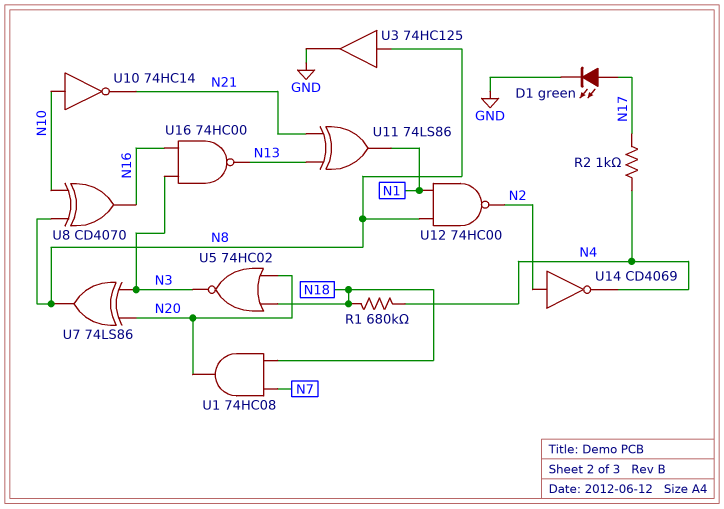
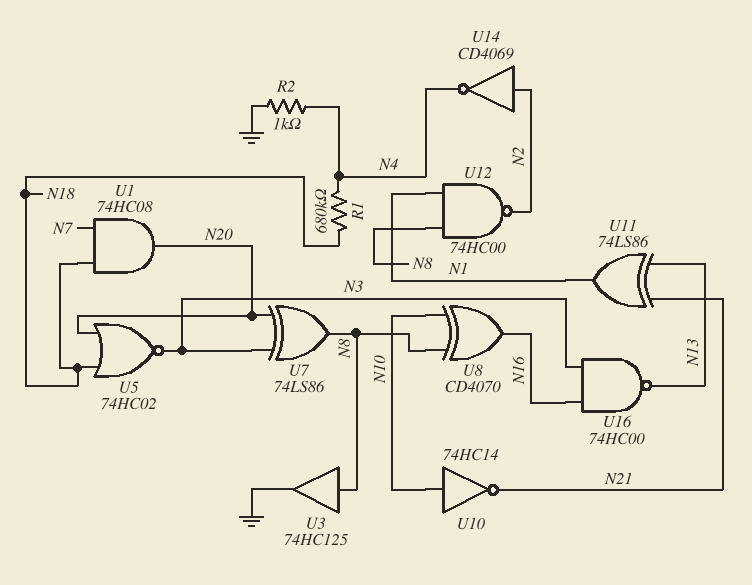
D1: LED green (A N17, K GND) -> none
R2: 1k (N4, N17) -> 1k (GND, N4)

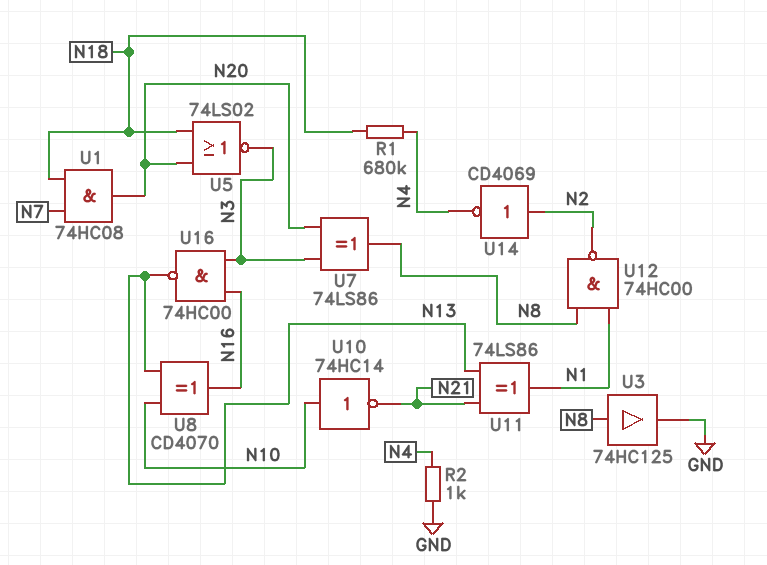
U5: NOR 74HC02 (in N18, in N20, out N3) -> NOR 74LS02 (in N18, in N20, out N3)
U8: XOR CD4070 (in N8, in N10, out N16) -> XOR CD4070 (in N10, in N13, out N16)

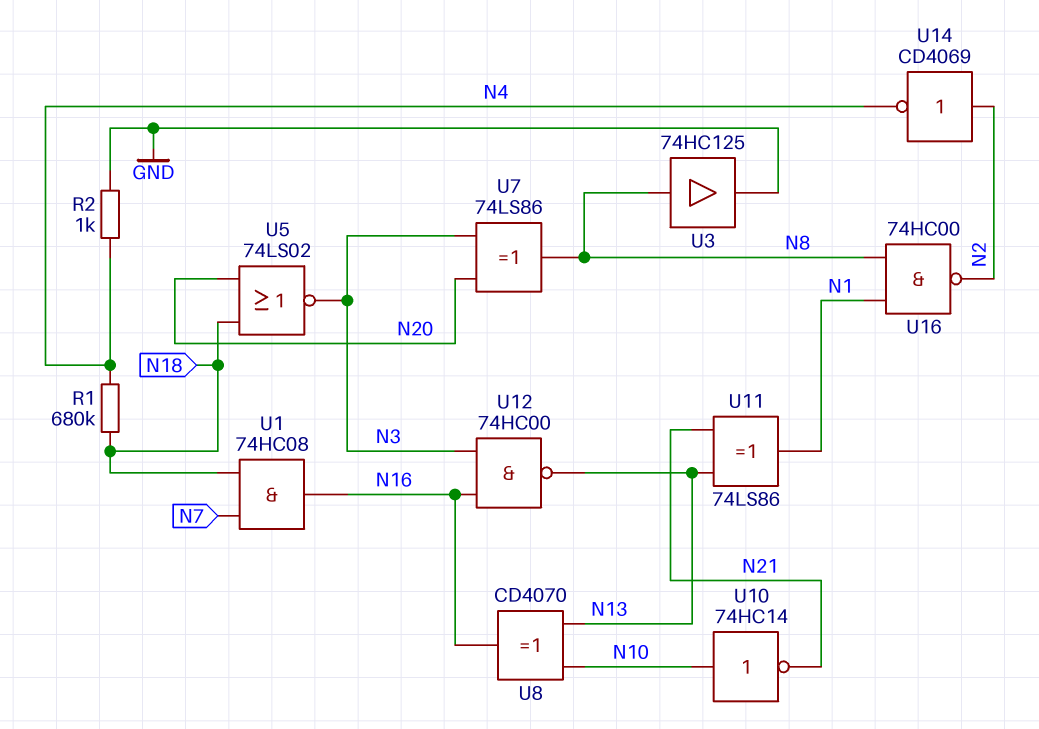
U1: AND 74HC08 (in N7, in N18, out N20) -> AND 74HC08 (in N7, in N18, out N16)
U12: NAND 74HC00 (in N1, in N8, out N2) -> NAND 74HC00 (in N3, in N16, out N13)
U16: NAND 74HC00 (in N3, in N16, out N13) -> NAND 74HC00 (in N1, in N8, out N2)

